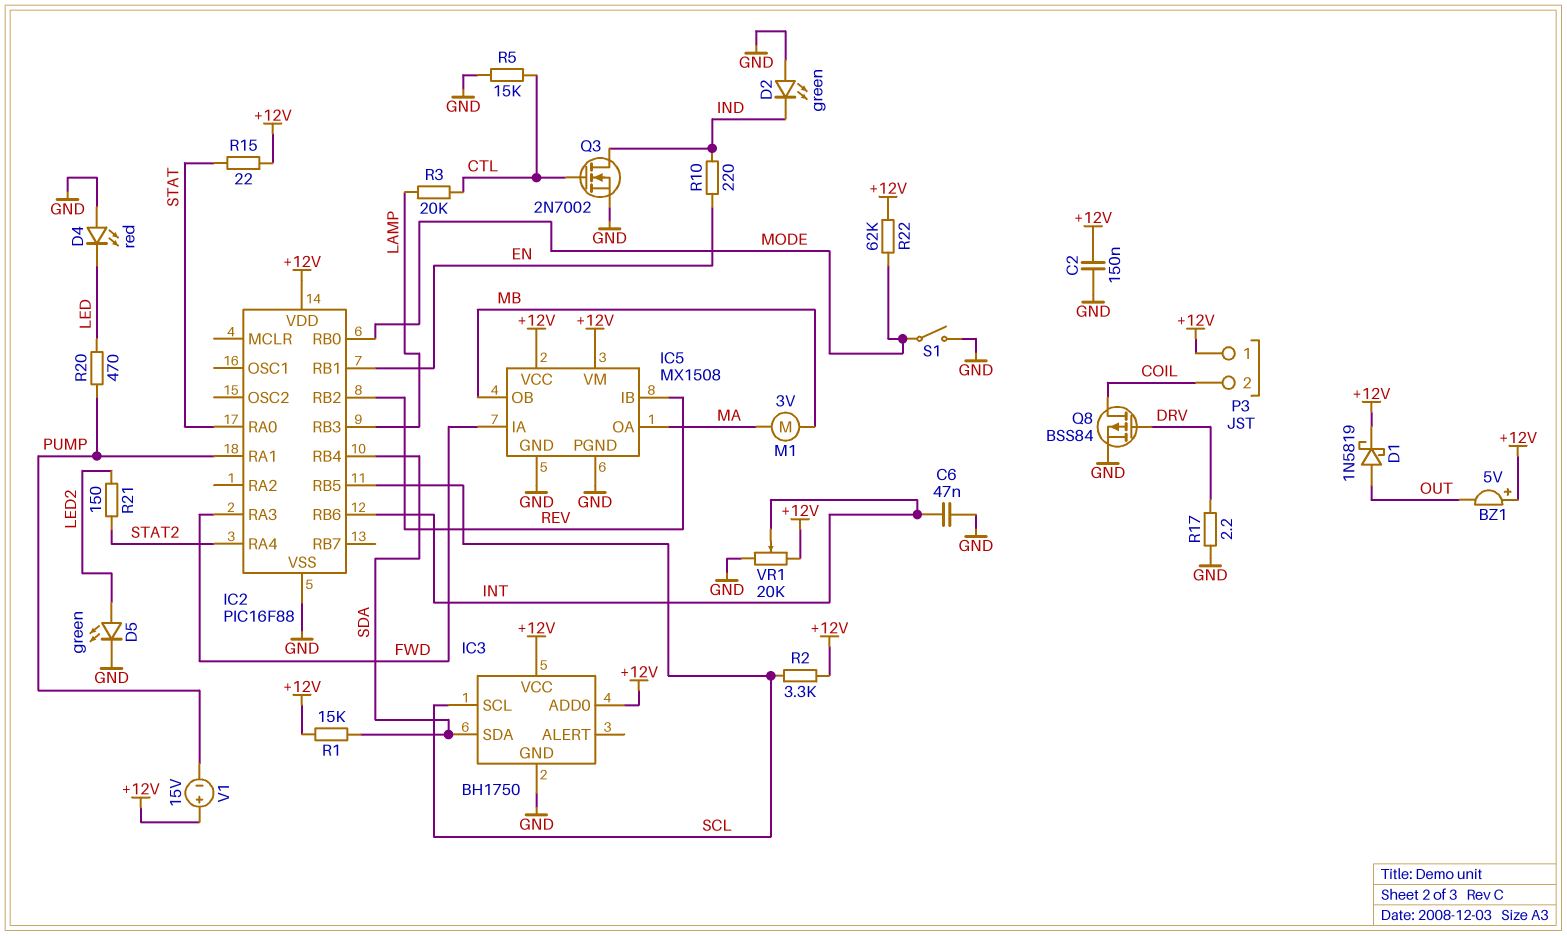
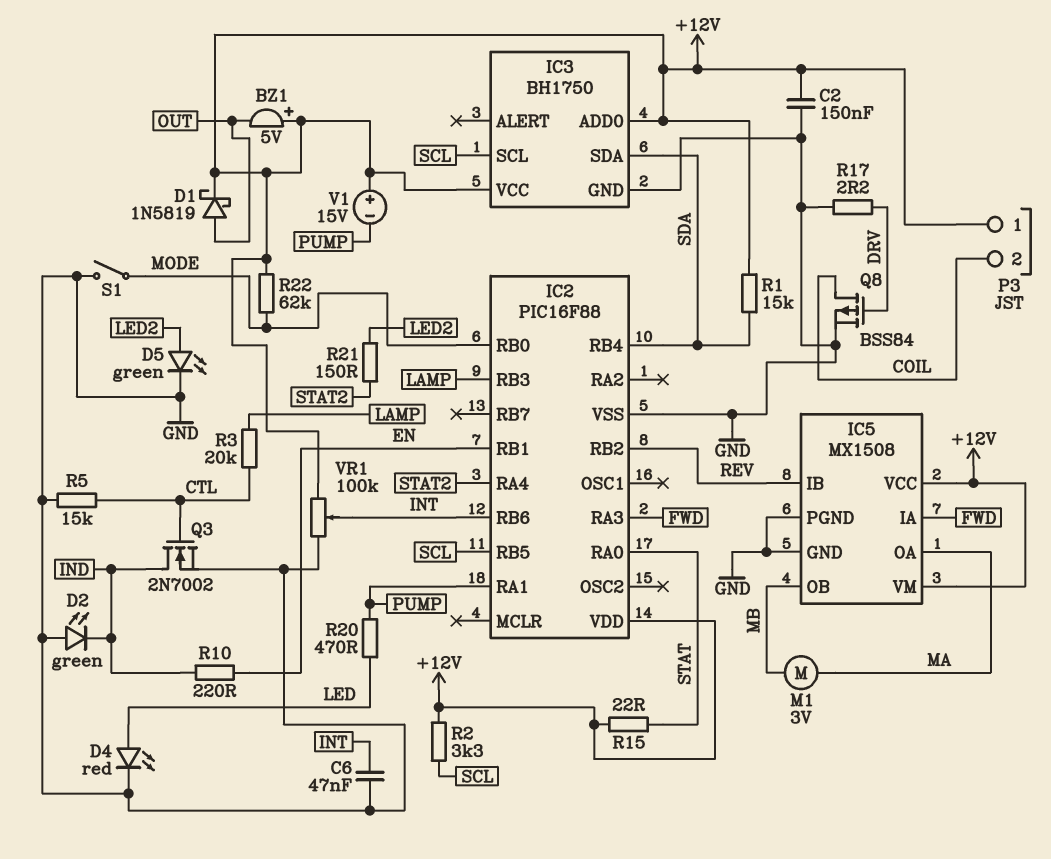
D4: LED red (A GND, K LED) -> LED red (A LED, K GND)
VR1: 20k (+12V, GND, wiper INT) -> 100k (+12V, GND, wiper INT)

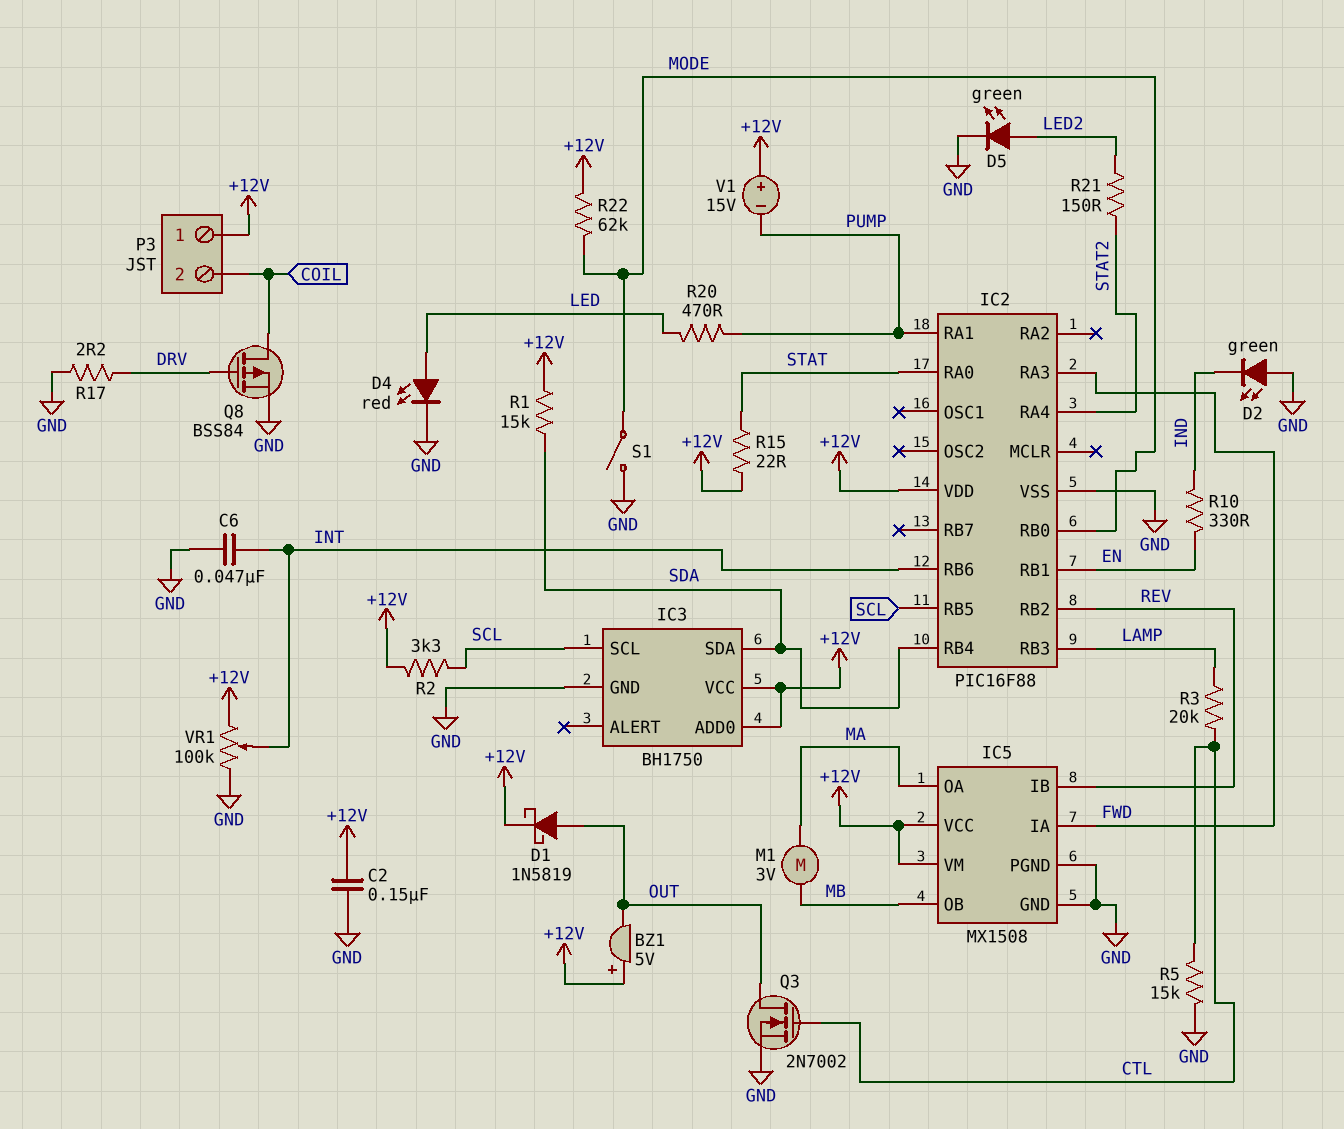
Q3: NMOS 2N7002 (G CTL, D IND, S GND) -> NMOS 2N7002 (G CTL, D OUT, S GND)
R10: 220 (EN, IND) -> 330 (EN, IND)

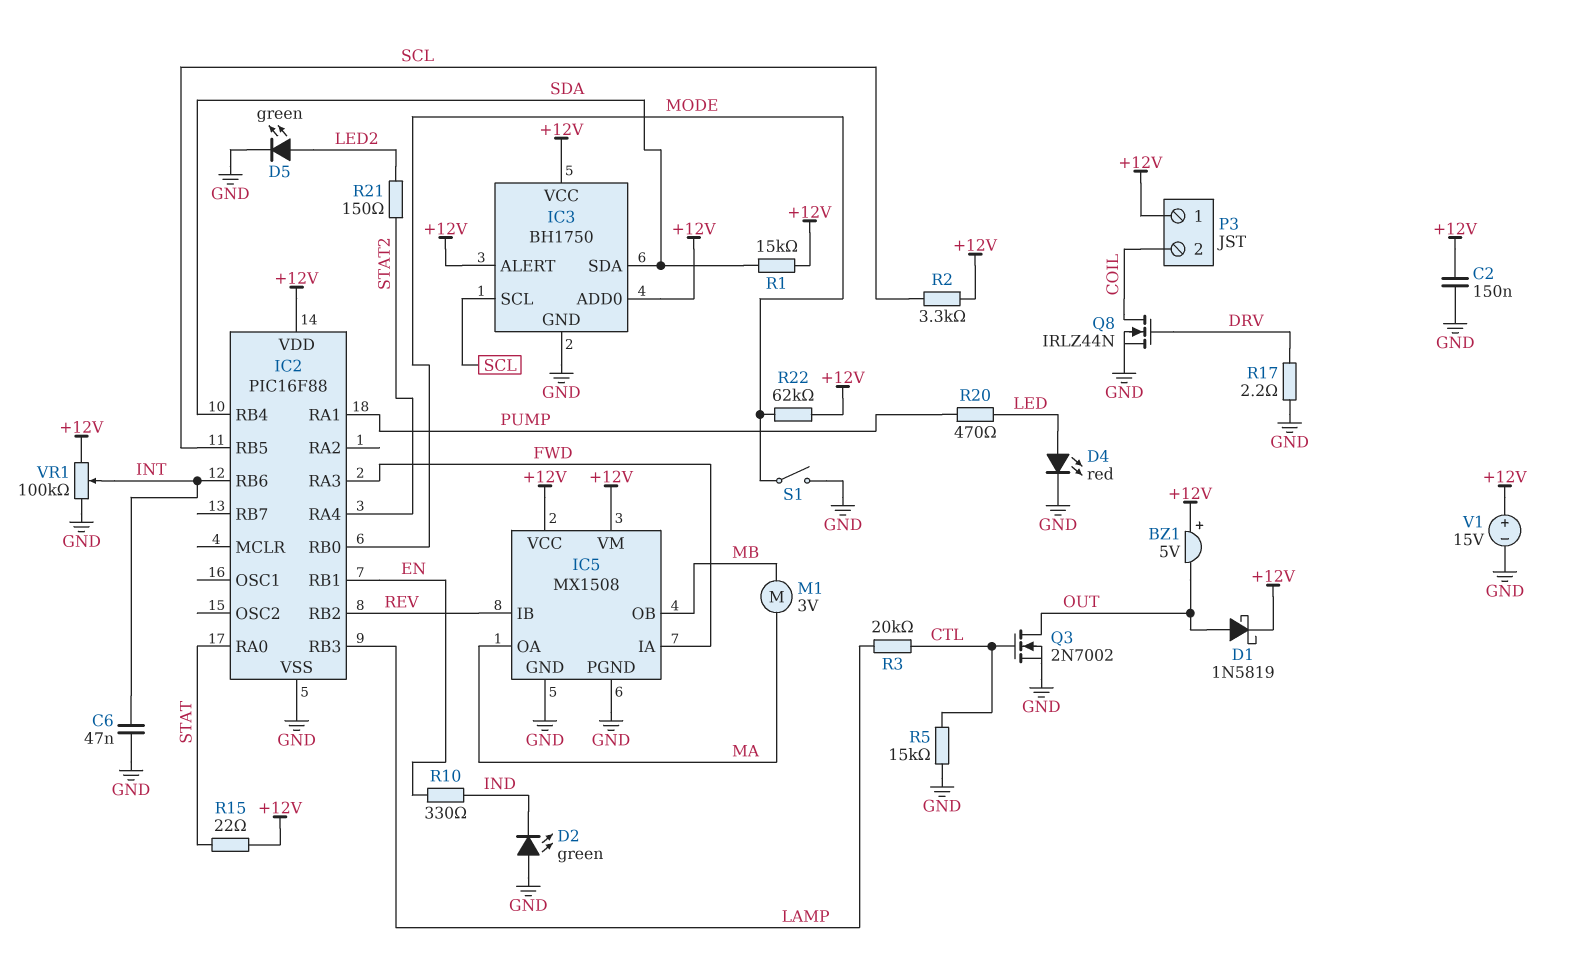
IC3 pin ALERT: none -> +12V
Q8: PMOS BSS84 (G DRV, D COIL, S GND) -> NMOS IRLZ44N (G DRV, D COIL, S GND)
V1: 15V (plus +12V, minus PUMP) -> 15V (plus +12V, minus GND)

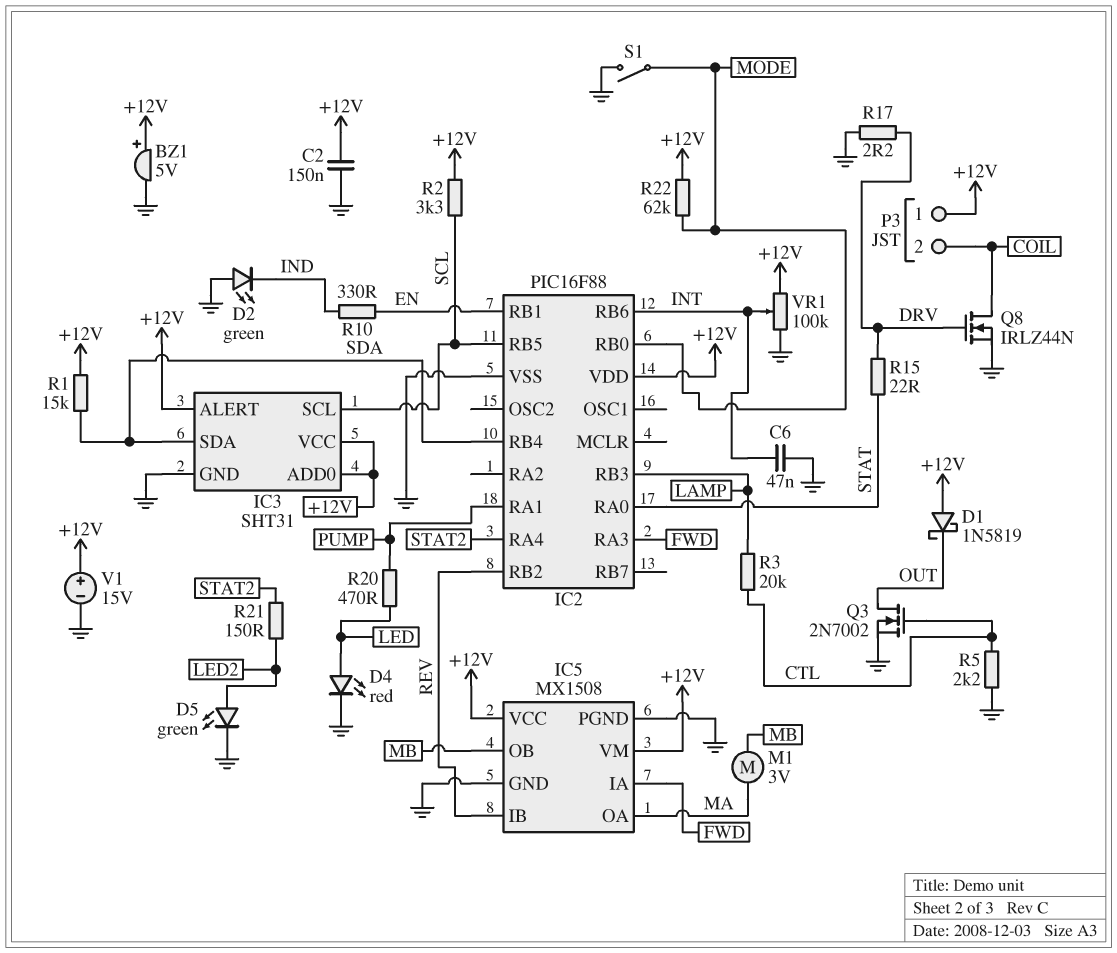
BZ1: buzzer 5V (plus +12V, minus OUT) -> buzzer 5V (plus +12V, minus GND)
D1: schottky 1N5819 (A OUT, K +12V) -> schottky 1N5819 (A +12V, K OUT)
IC3: BH1750 -> SHT31
R5: 15k (CTL, GND) -> 2.2k (CTL, GND)
R15: 22 (+12V, STAT) -> 22 (DRV, STAT)

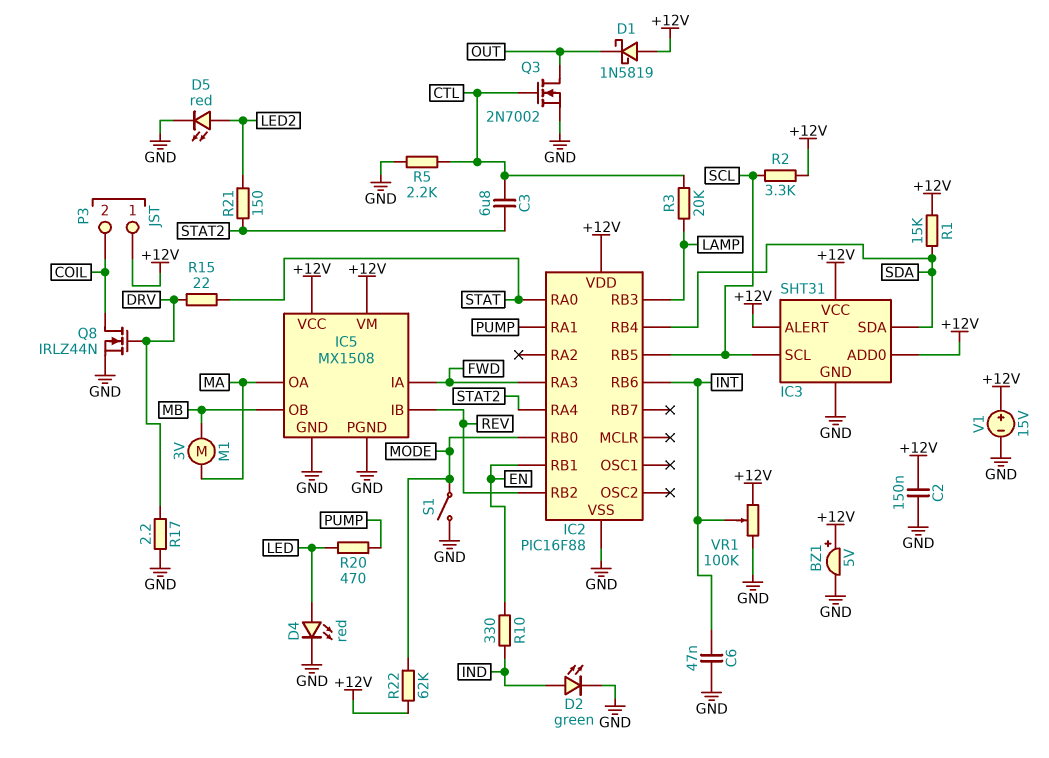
C3: none -> 6.8uF (CTL, STAT2)
D2: LED green (A GND, K IND) -> LED green (A IND, K GND)
D5: LED green (A LED2, K GND) -> LED red (A LED2, K GND)

